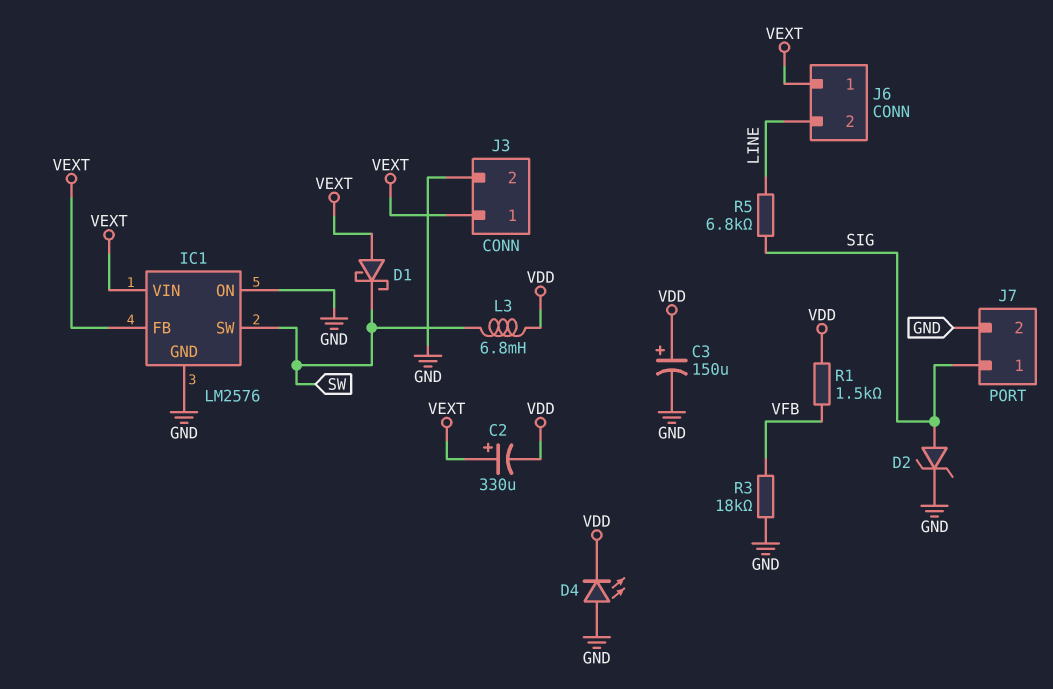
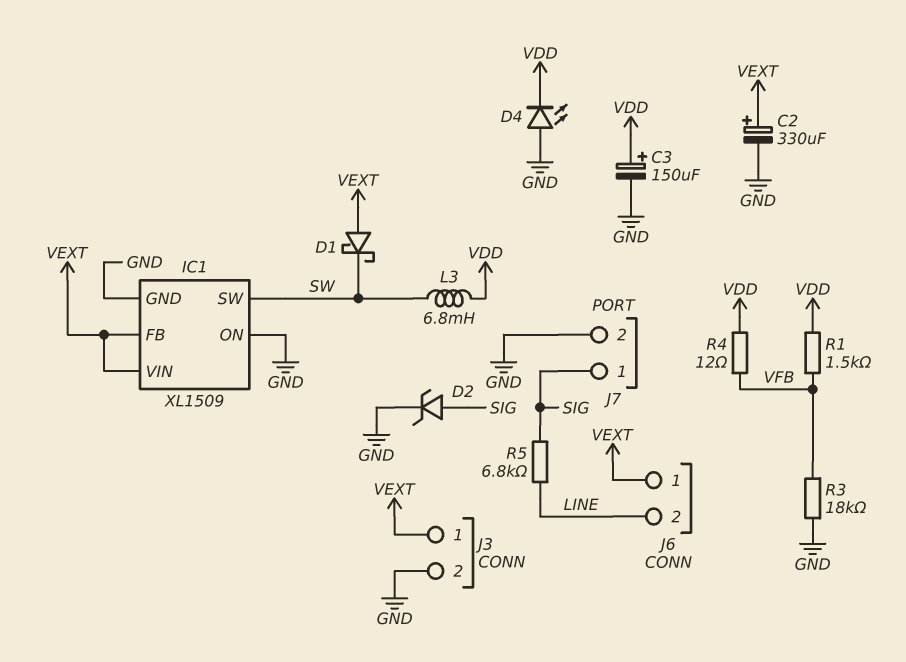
C2: 330uF (plus VEXT, minus VDD) -> 330uF (plus VEXT, minus GND)
IC1: LM2576 -> XL1509
R4: none -> 12 (VDD, VFB)

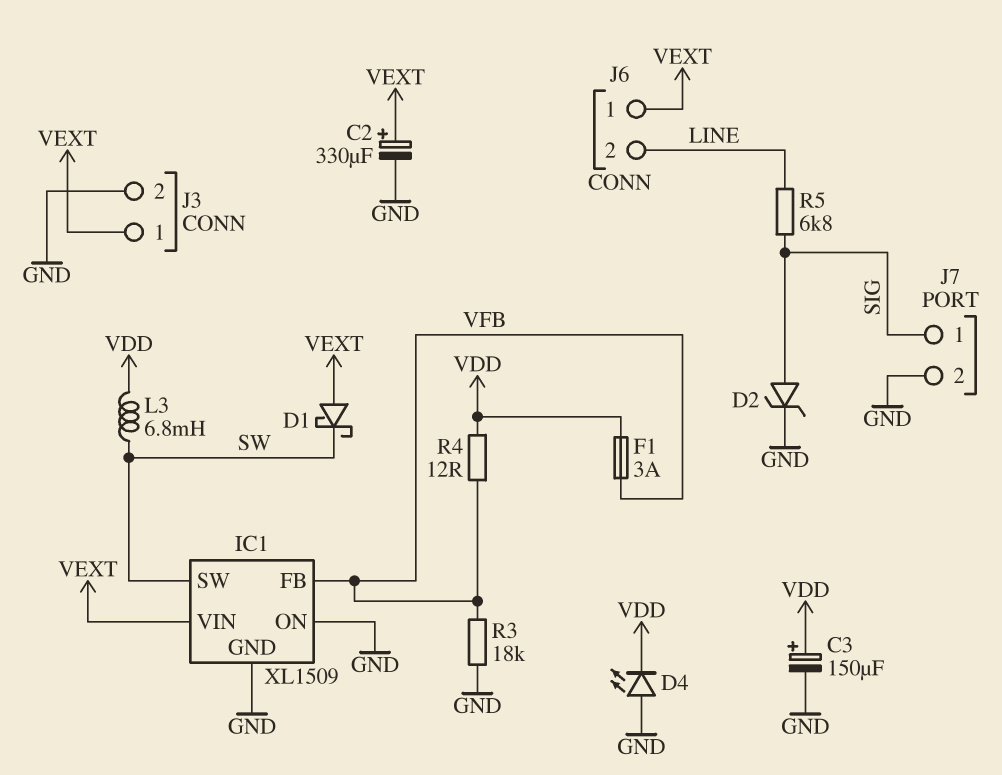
F1: none -> 3A (VDD, VFB)
IC1 pin FB: VEXT -> VFB
R1: 1.5k (VDD, VFB) -> none

